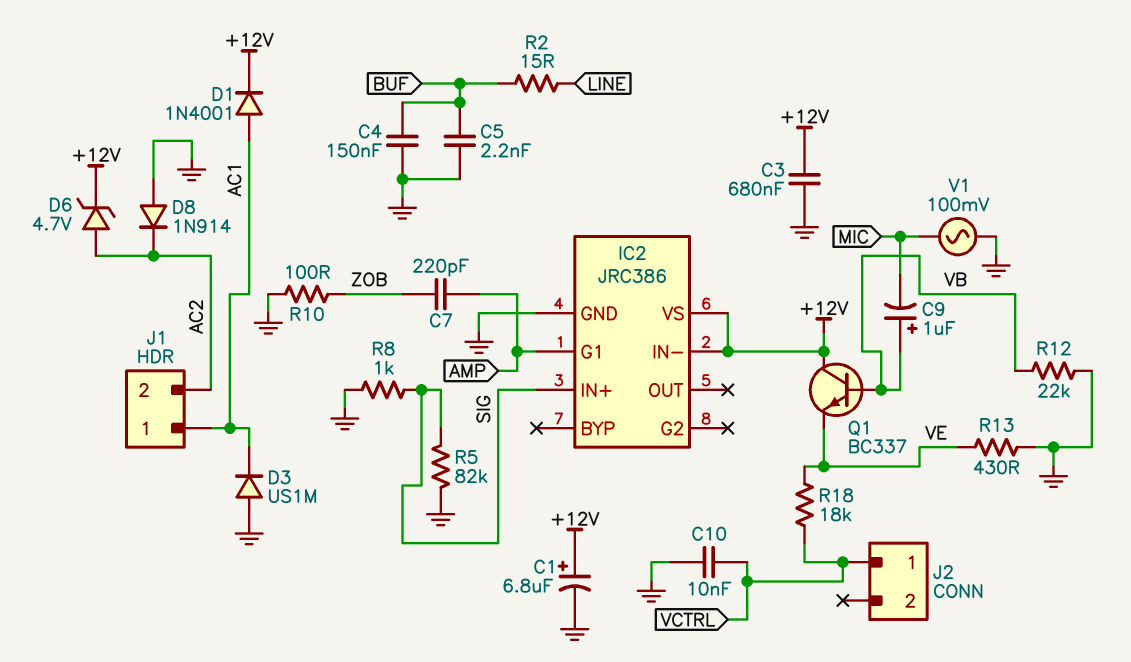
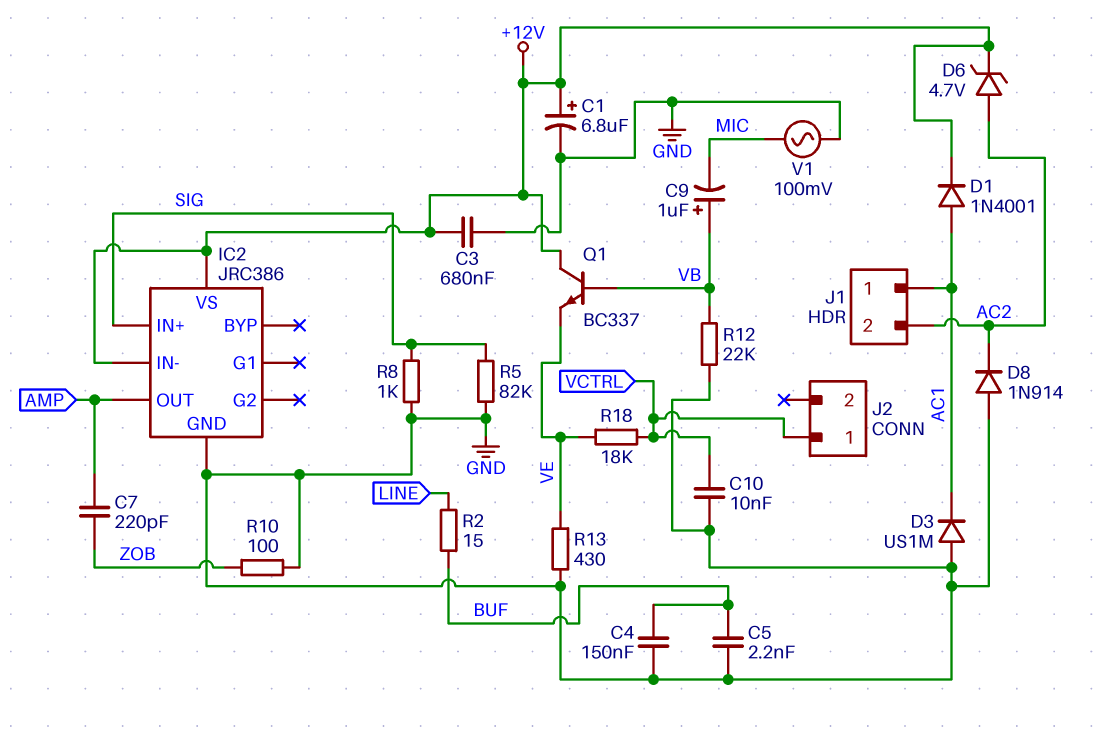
IC2 pin G1: AMP -> none
IC2 pin OUT: none -> AMP

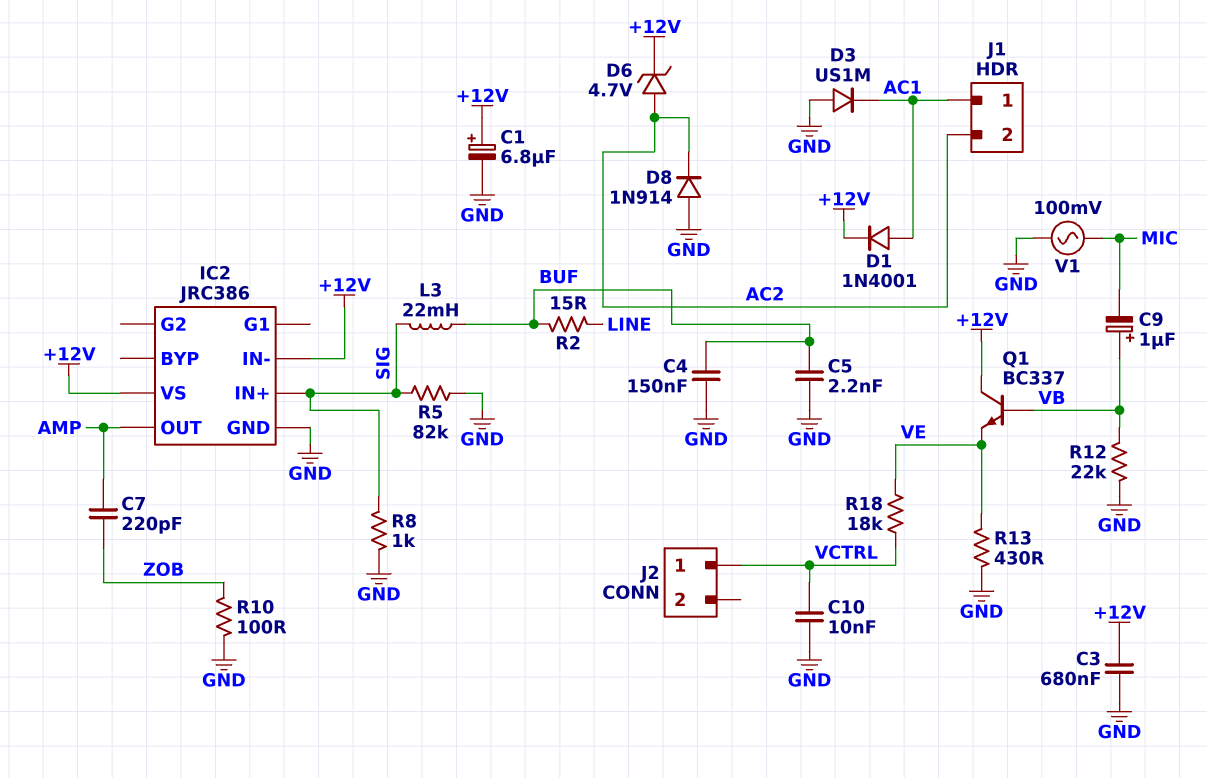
L3: none -> 22mH (BUF, SIG)

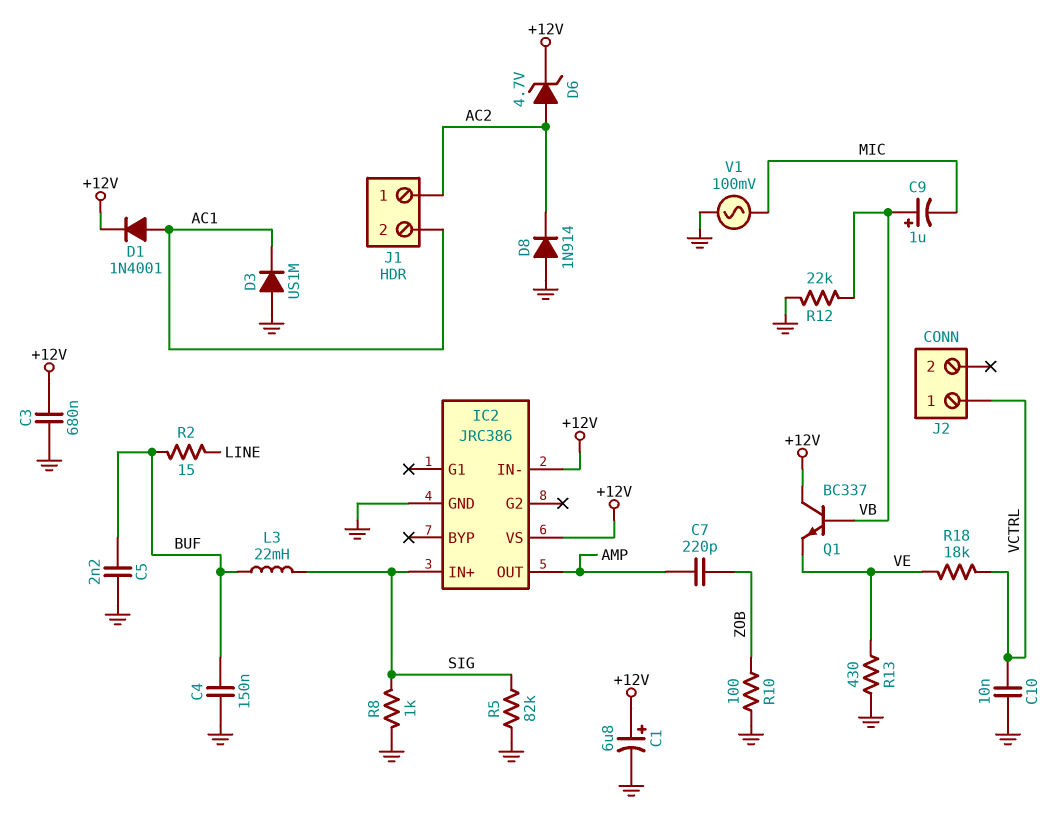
J1 pin 1: AC1 -> AC2
J1 pin 2: AC2 -> AC1

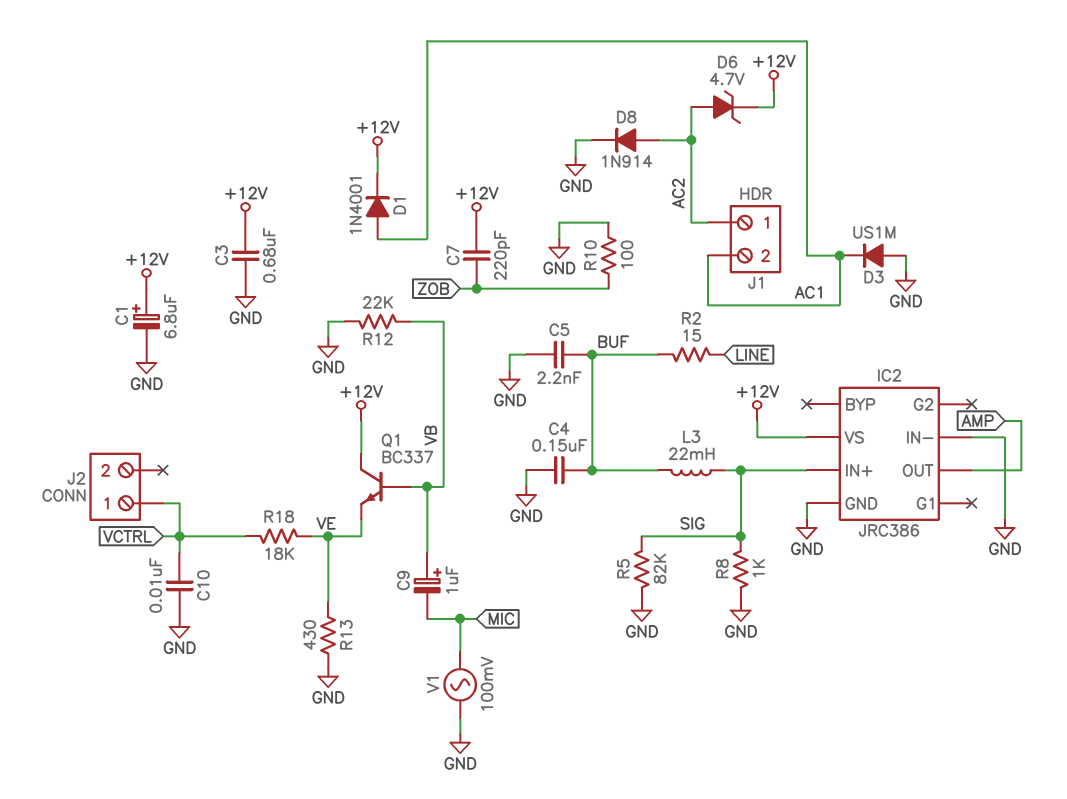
C7: 220pF (AMP, ZOB) -> 220pF (+12V, ZOB)
D8: diode 1N914 (A GND, K AC2) -> diode 1N914 (A AC2, K GND)
IC2 pin IN-: +12V -> GND

